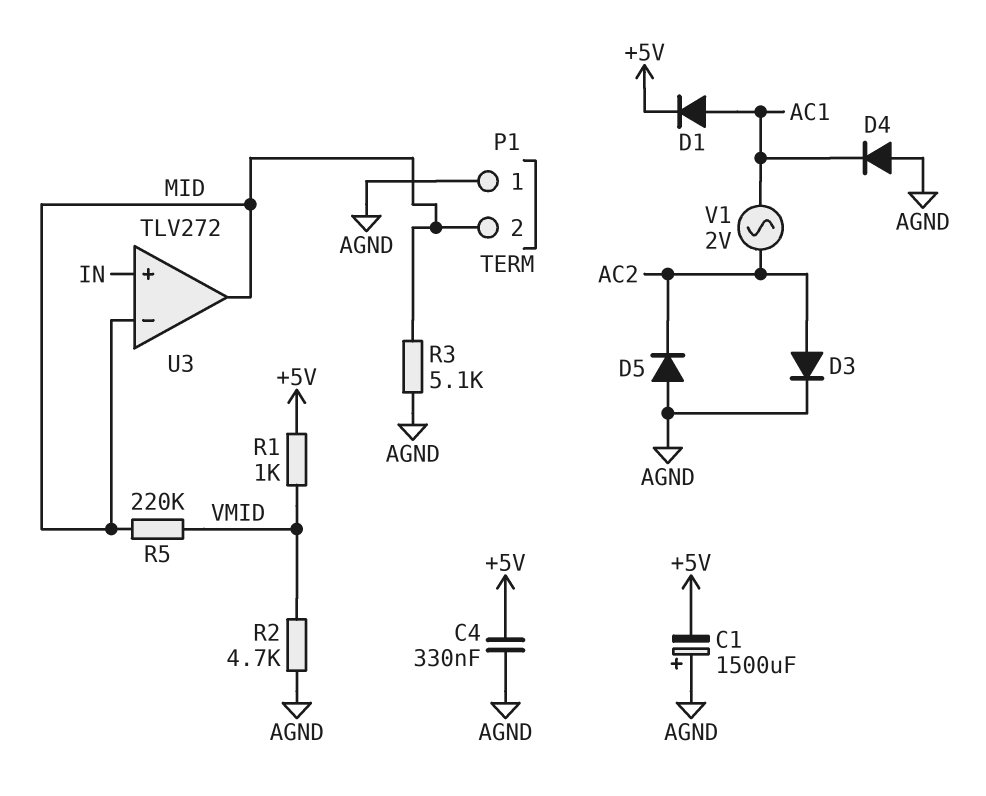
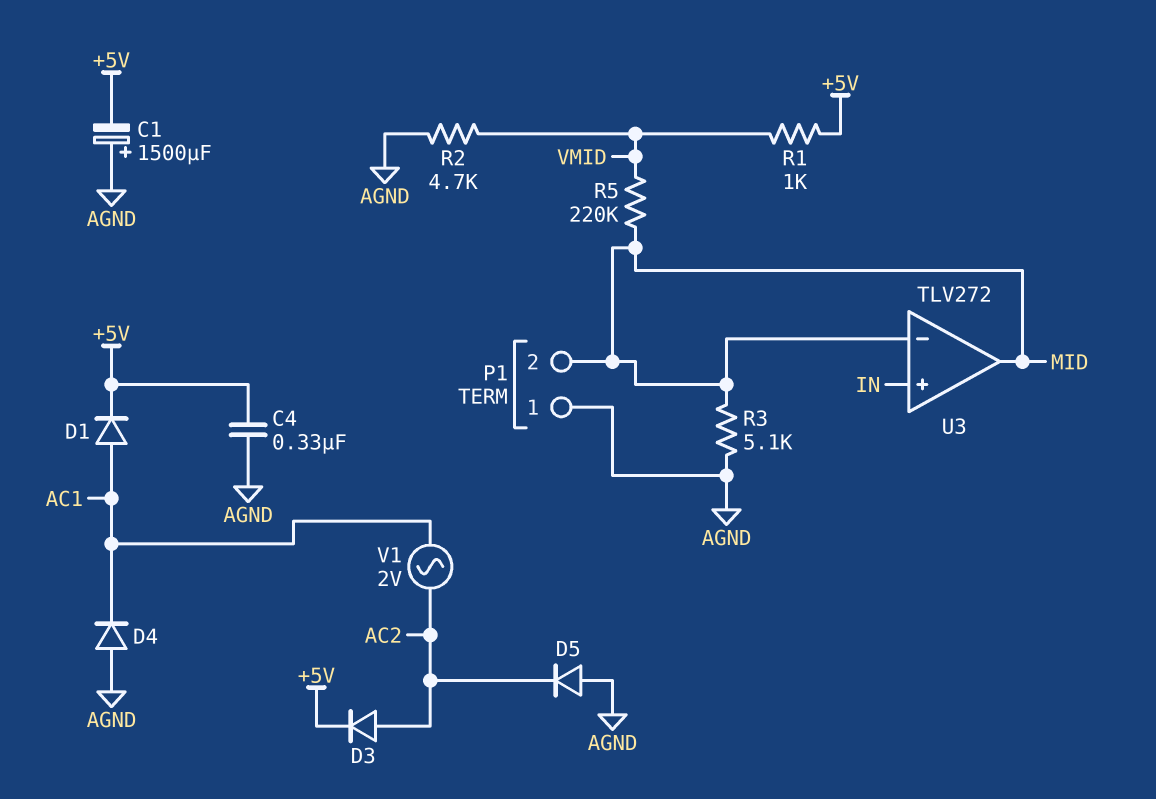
D3: diode (A AC2, K AGND) -> diode (A AC2, K +5V)

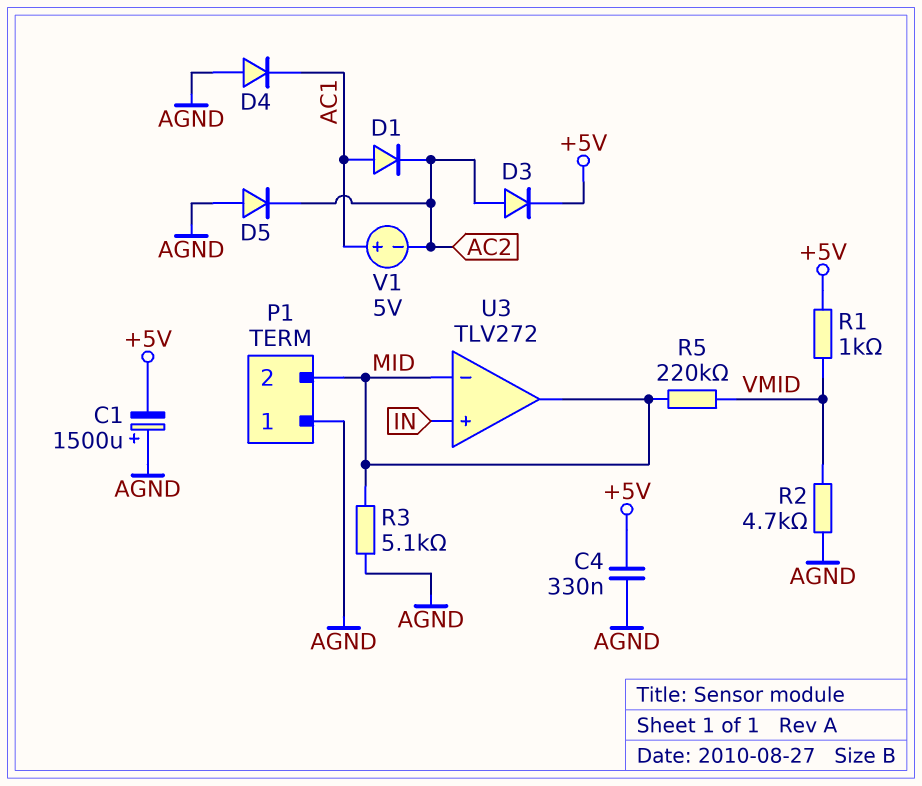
D1: diode (A AC1, K +5V) -> diode (A AC1, K AC2)
V1: AC 2V (AC1, AC2) -> 5V (plus AC1, minus AC2)

